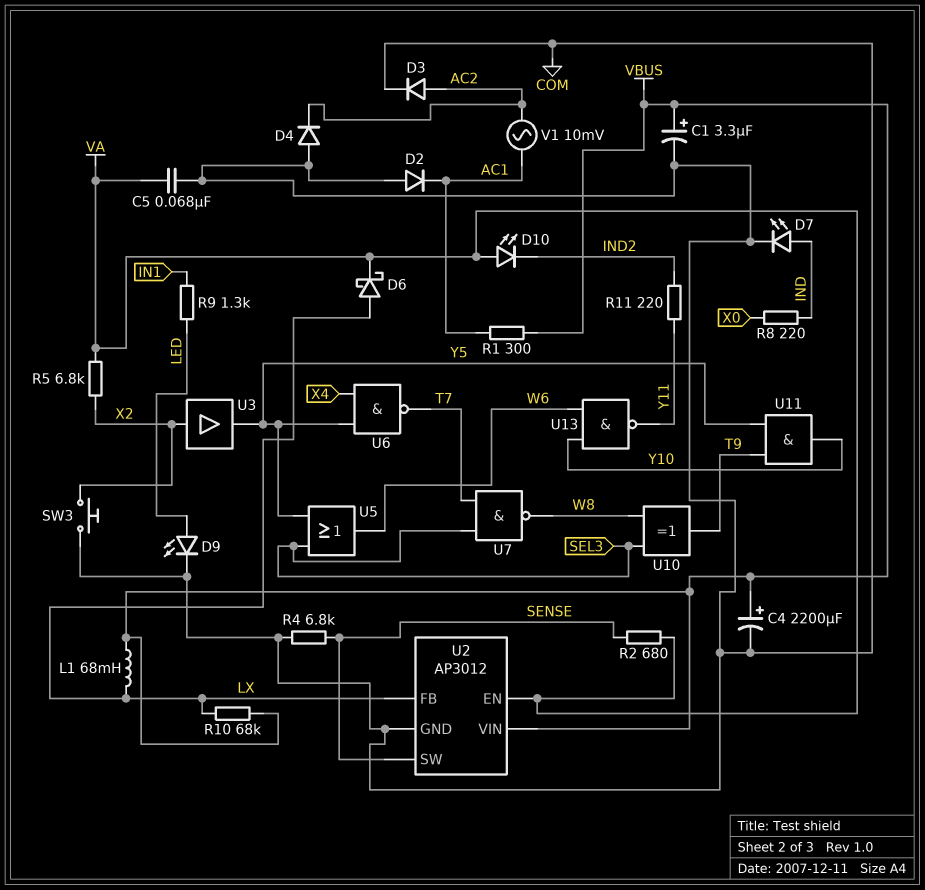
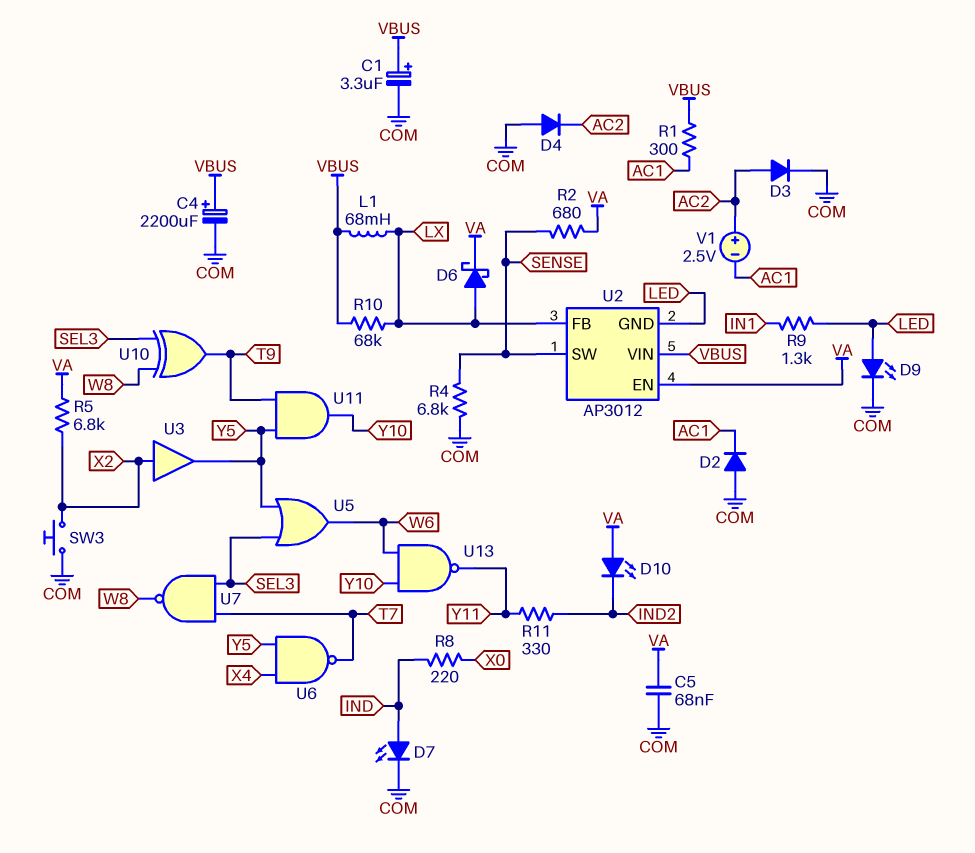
R11: 220 (IND2, Y11) -> 330 (IND2, Y11)
U2 pin GND: COM -> LED
V1: AC 10mV (AC1, AC2) -> 2.5V (plus AC2, minus AC1)

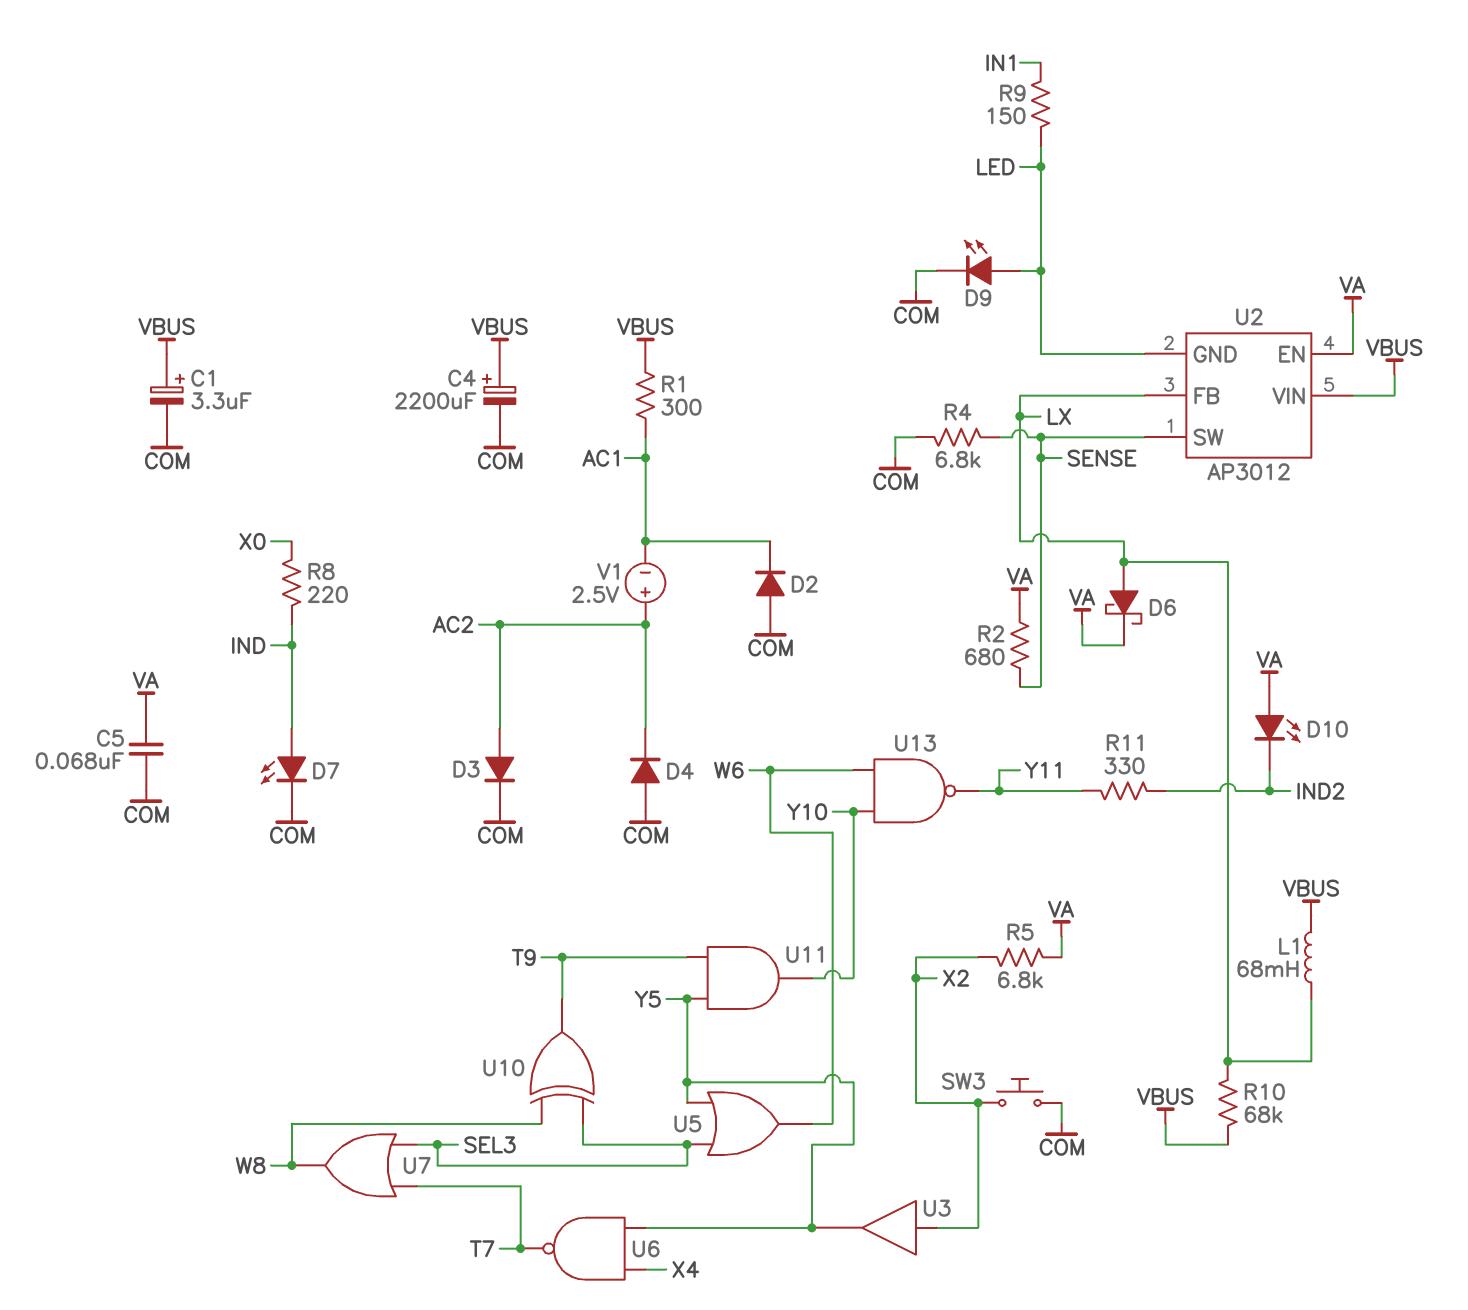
R9: 1.3k (IN1, LED) -> 150 (IN1, LED)
U7: NAND (in SEL3, in T7, out W8) -> OR (in SEL3, in T7, out W8)

